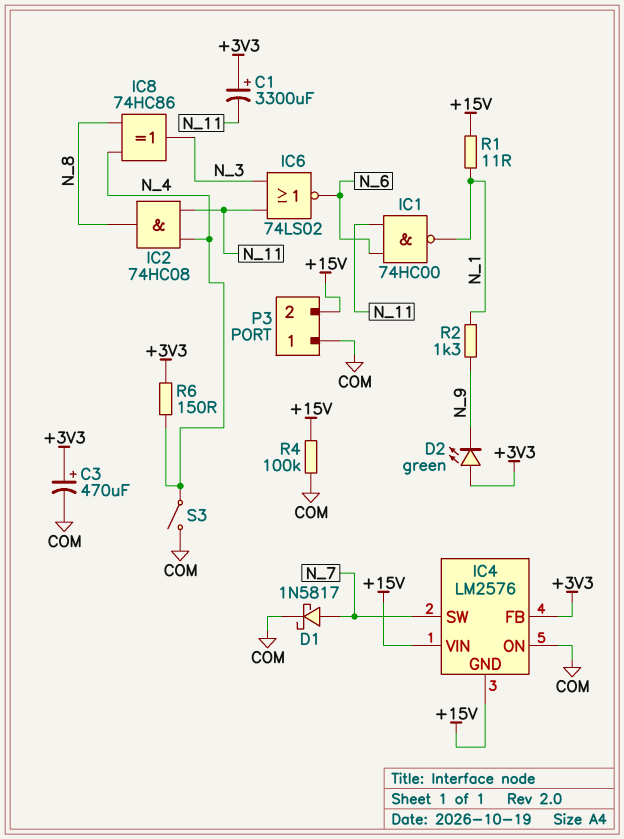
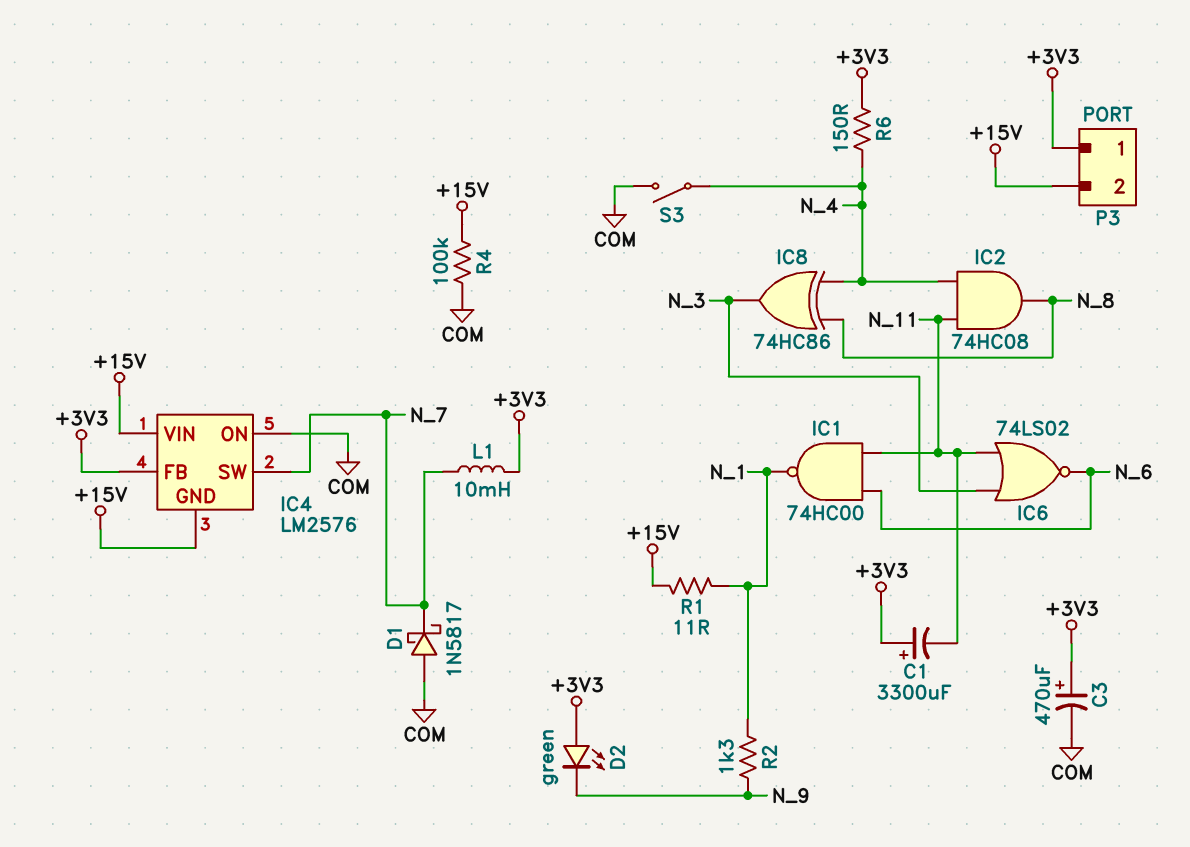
D1: schottky 1N5817 (A N_7, K COM) -> schottky 1N5817 (A COM, K N_7)
L1: none -> 10mH (+3V3, N_7)
P3 pin 1: COM -> +3V3

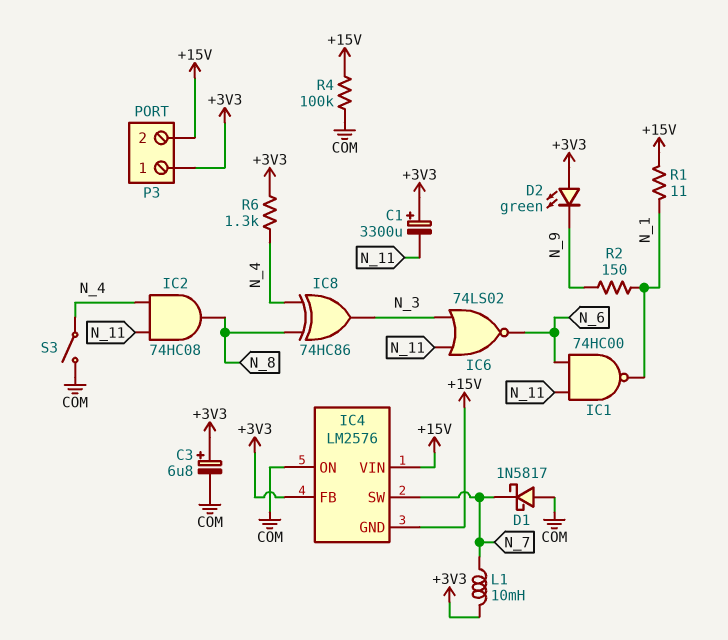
C3: 470uF (plus +3V3, minus COM) -> 6.8uF (plus +3V3, minus COM)
R2: 1.3k (N_1, N_9) -> 150 (N_1, N_9)
R6: 150 (+3V3, N_4) -> 1.3k (+3V3, N_4)

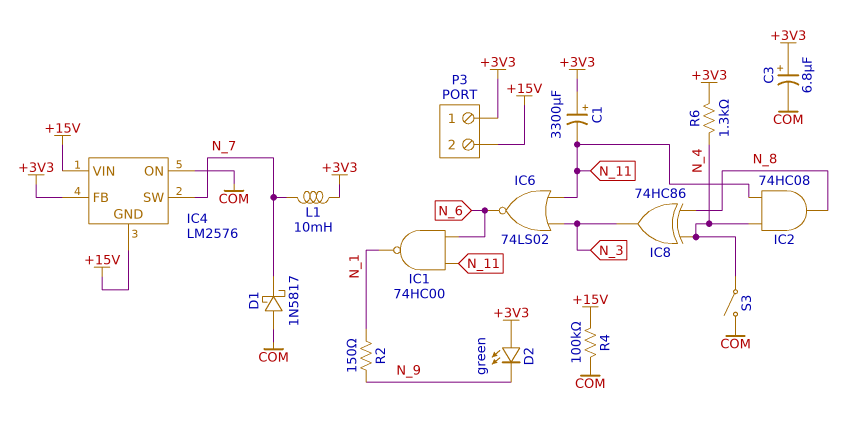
R1: 11 (+15V, N_1) -> none

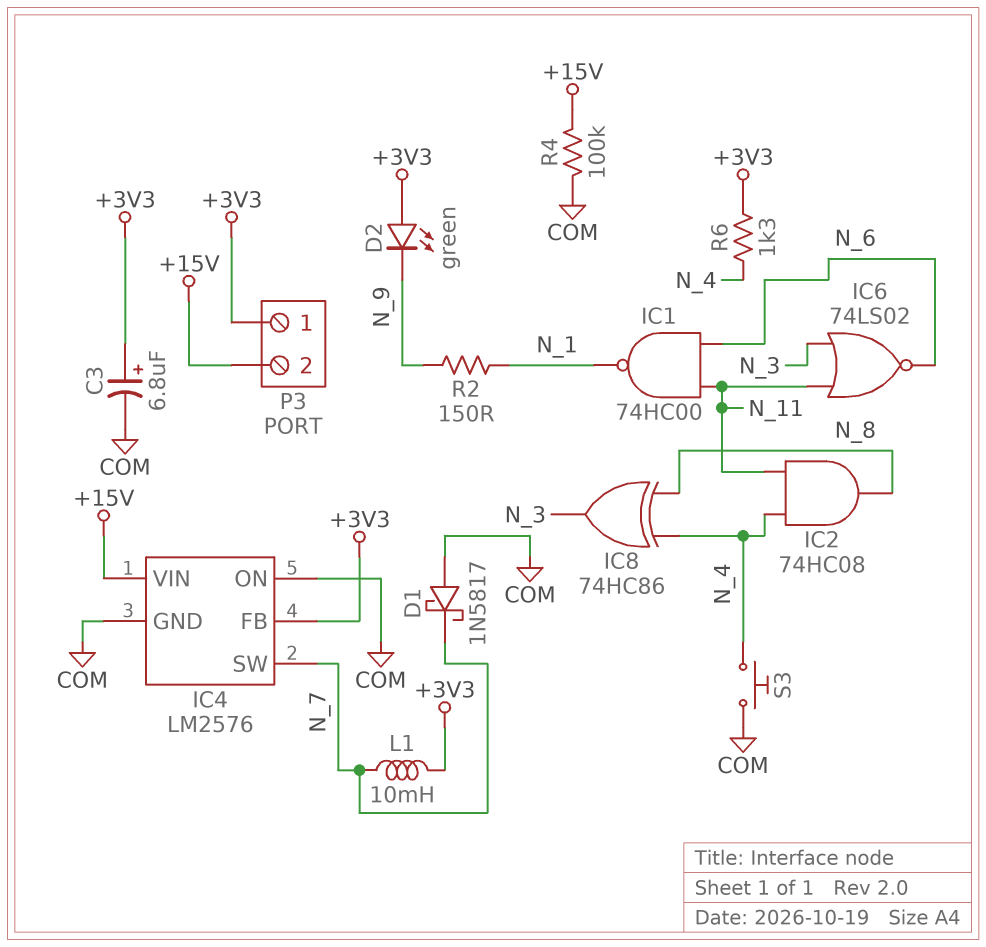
C1: 3300uF (plus +3V3, minus N_11) -> none
IC4 pin GND: +15V -> COM
S3: switch (COM, N_4) -> button (COM, N_4)

